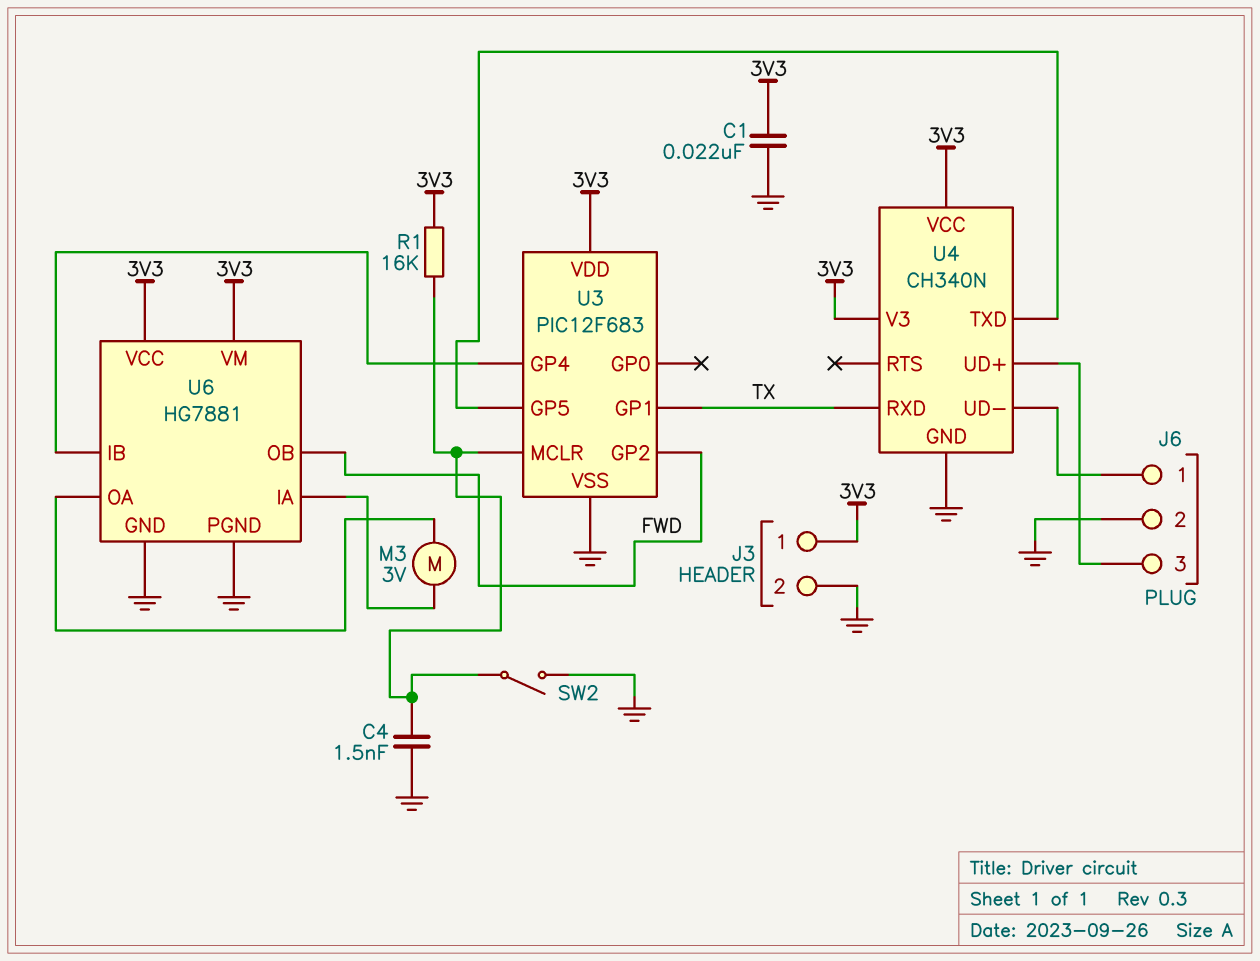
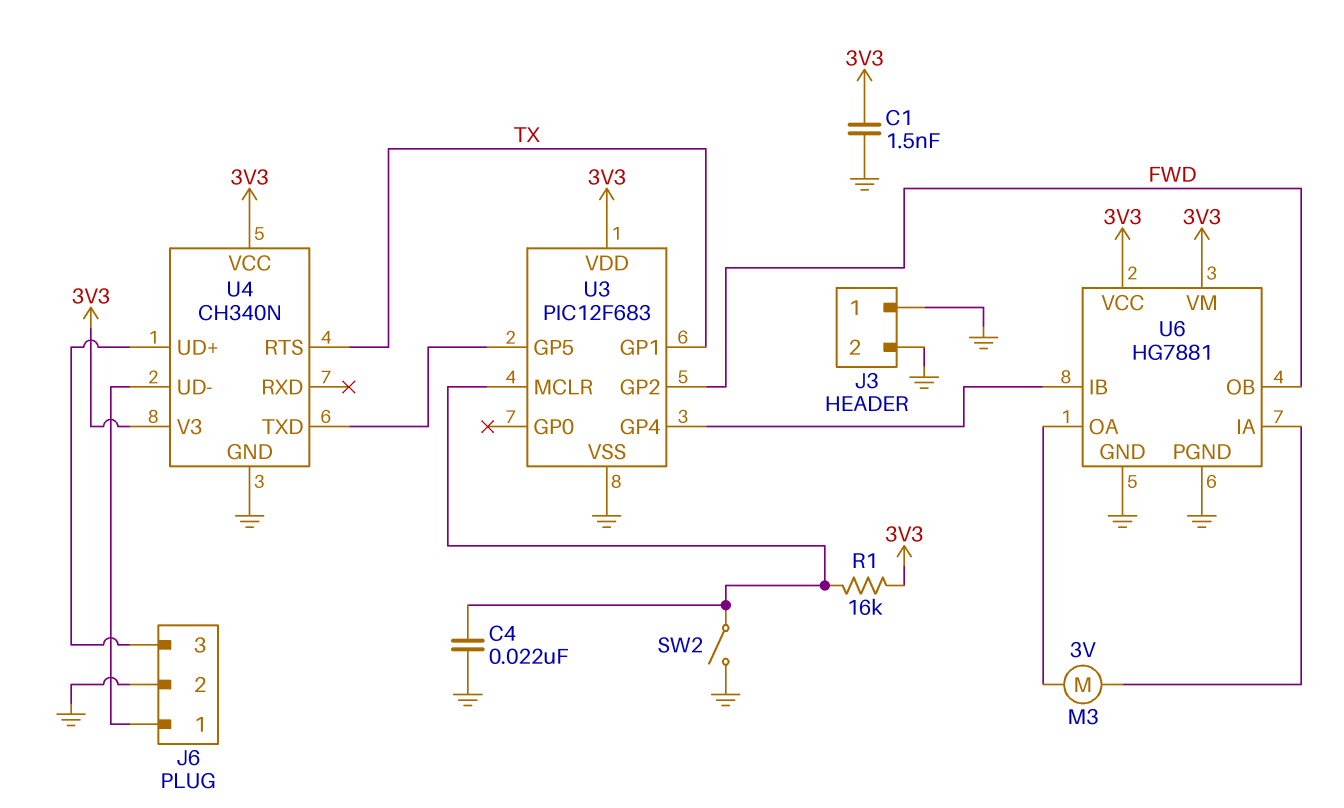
C1: 22nF (3V3, GND) -> 1.5nF (3V3, GND)
C4: 1.5nF (GND, U3/MCLR) -> 22nF (GND, U3/MCLR)
J3 pin 1: 3V3 -> GND
U4 pin RTS: none -> TX
U4 pin RXD: TX -> none

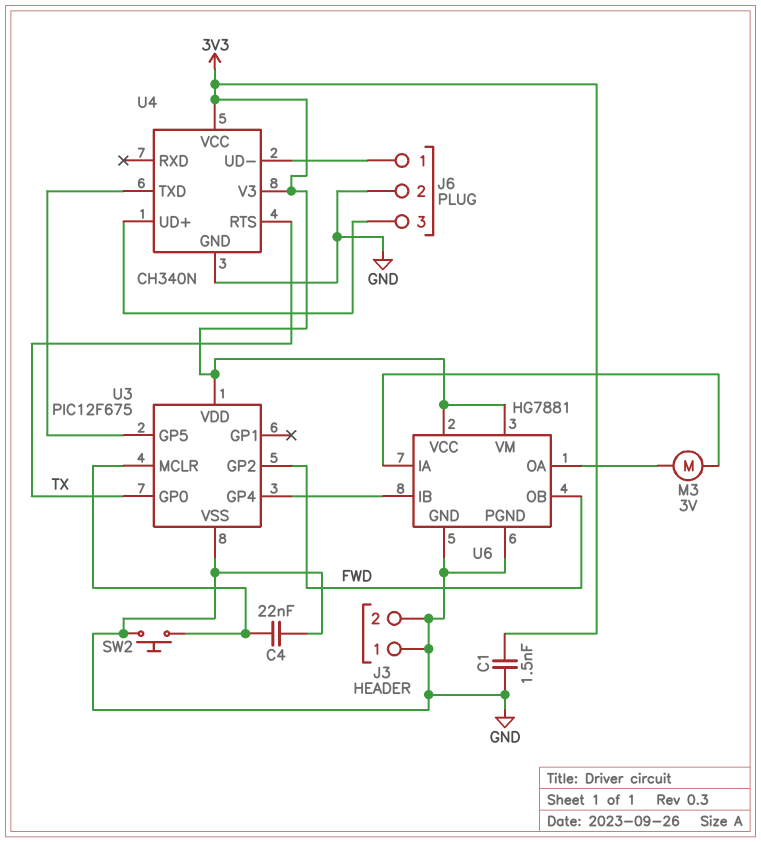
R1: 16k (3V3, U3/MCLR) -> none
SW2: switch (GND, U3/MCLR) -> button (GND, U3/MCLR)
U3: PIC12F683 -> PIC12F675
U3 pin GP0: none -> TX
U3 pin GP1: TX -> none

